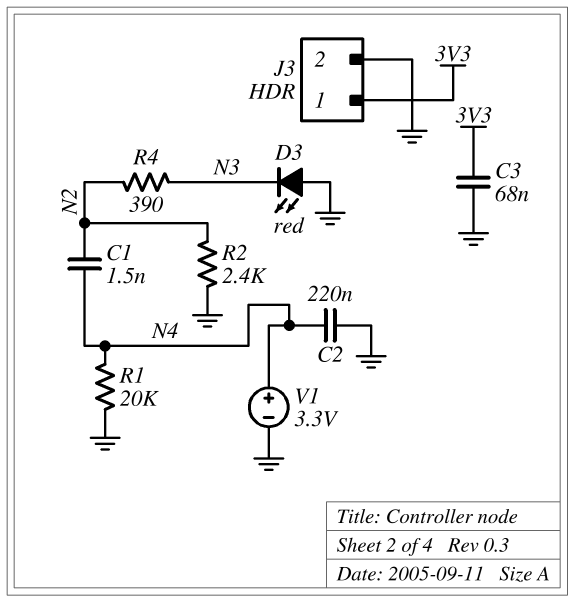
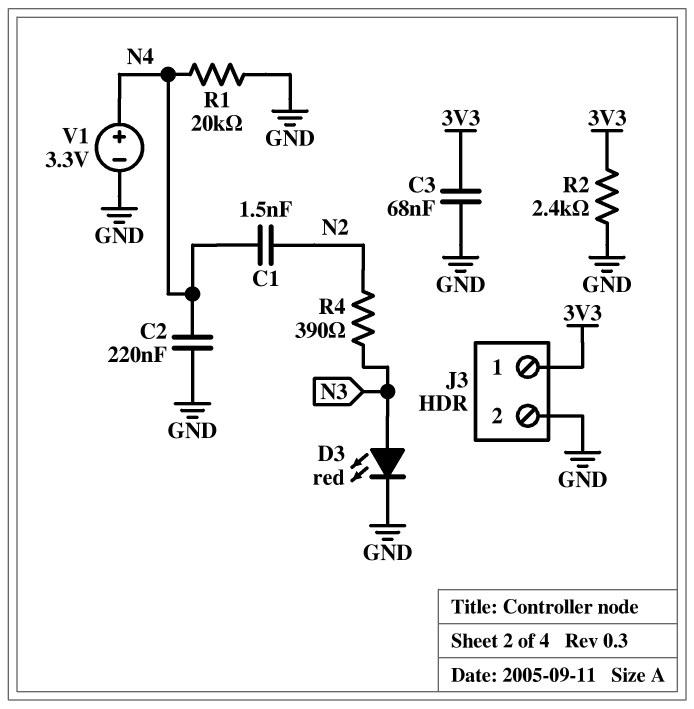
D3: LED red (A GND, K N3) -> LED red (A N3, K GND)
R2: 2.4k (GND, N2) -> 2.4k (3V3, GND)

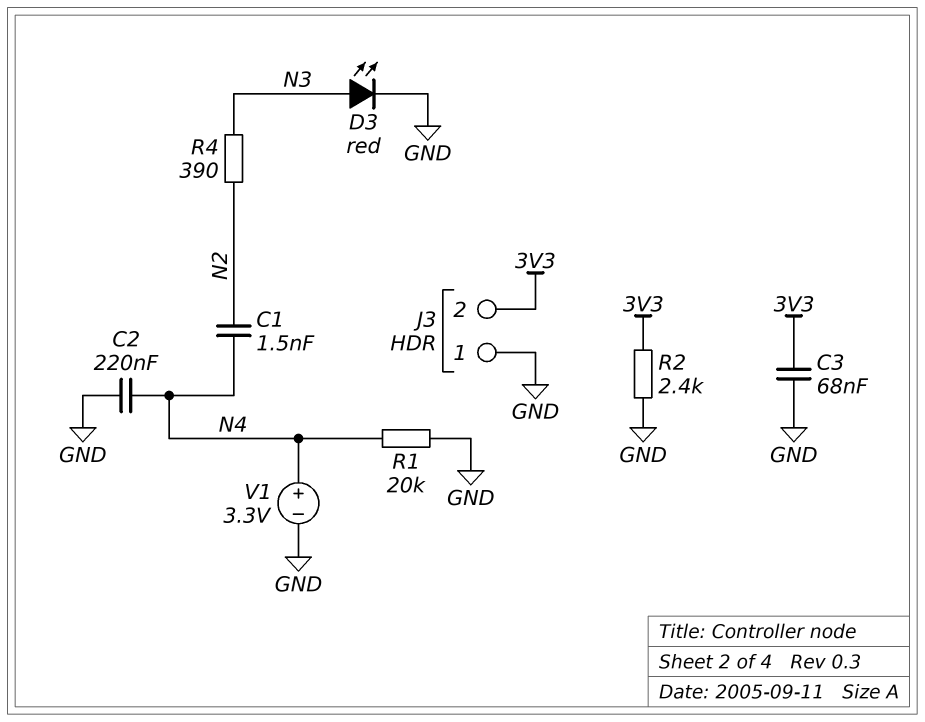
J3 pin 1: 3V3 -> GND
J3 pin 2: GND -> 3V3

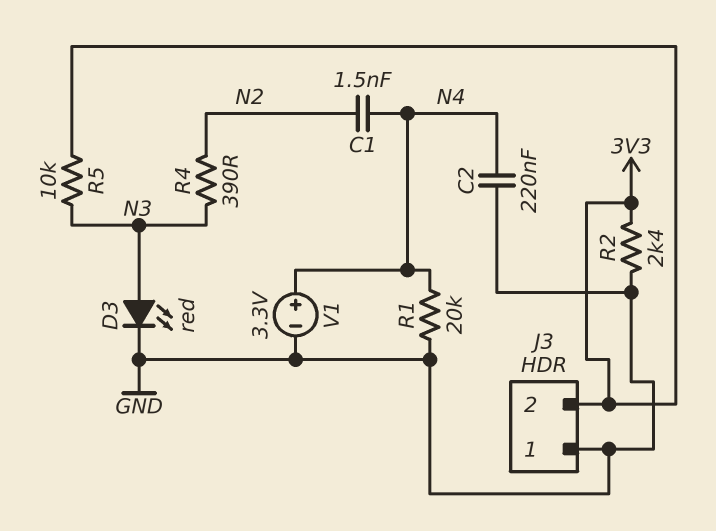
C3: 68nF (3V3, GND) -> none
R5: none -> 10k (3V3, N3)

